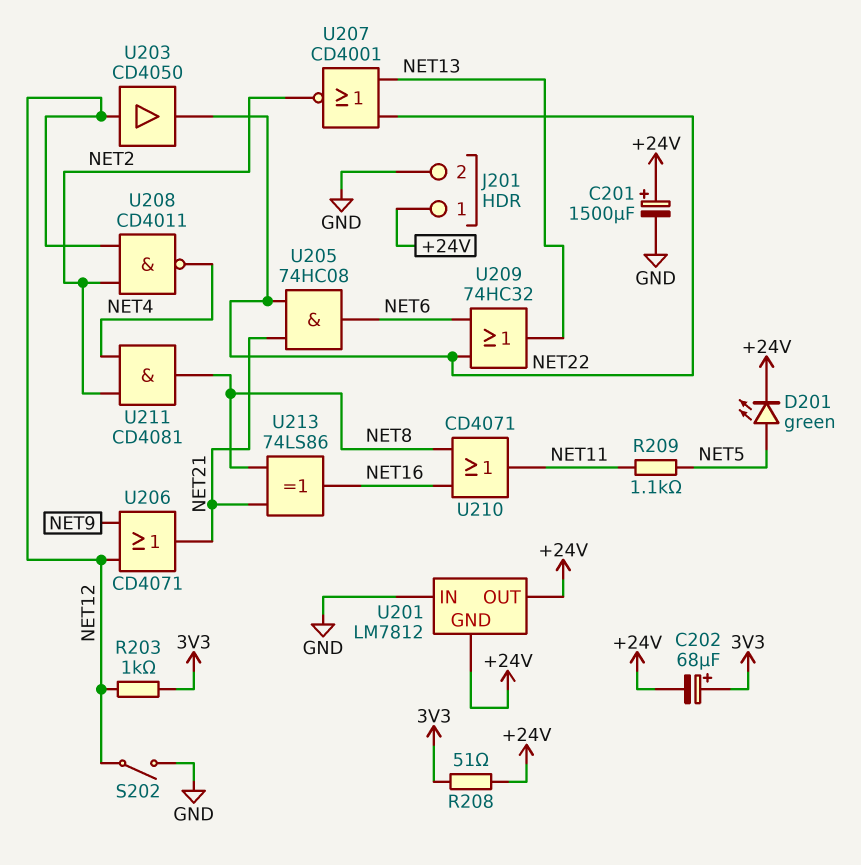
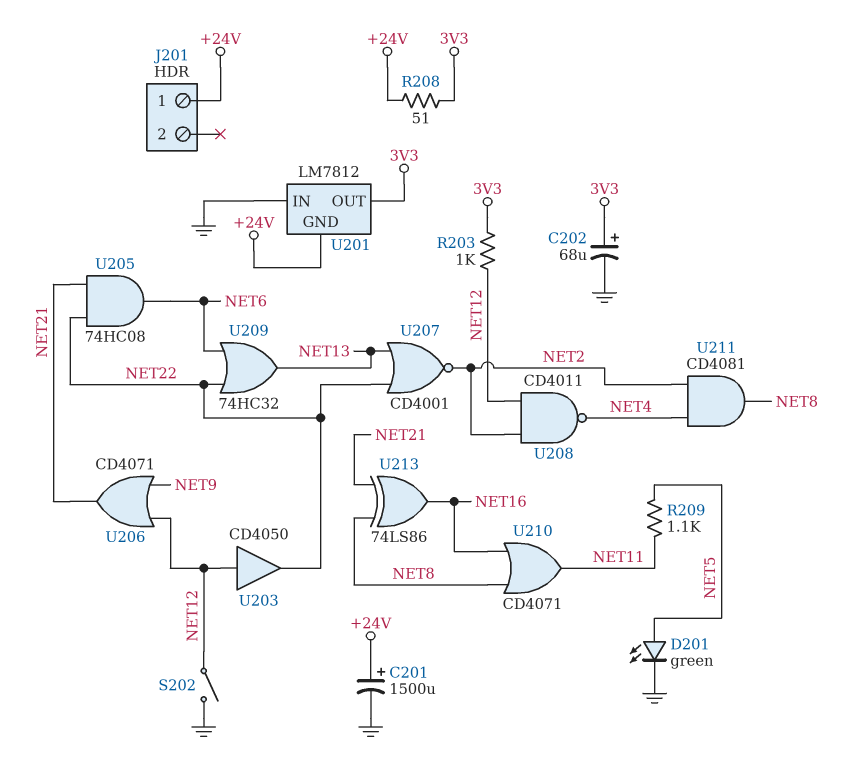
C202: 68uF (plus 3V3, minus +24V) -> 68uF (plus 3V3, minus GND)
D201: LED green (A NET5, K +24V) -> LED green (A NET5, K GND)
J201 pin 2: GND -> none
U201 pin OUT: +24V -> 3V3

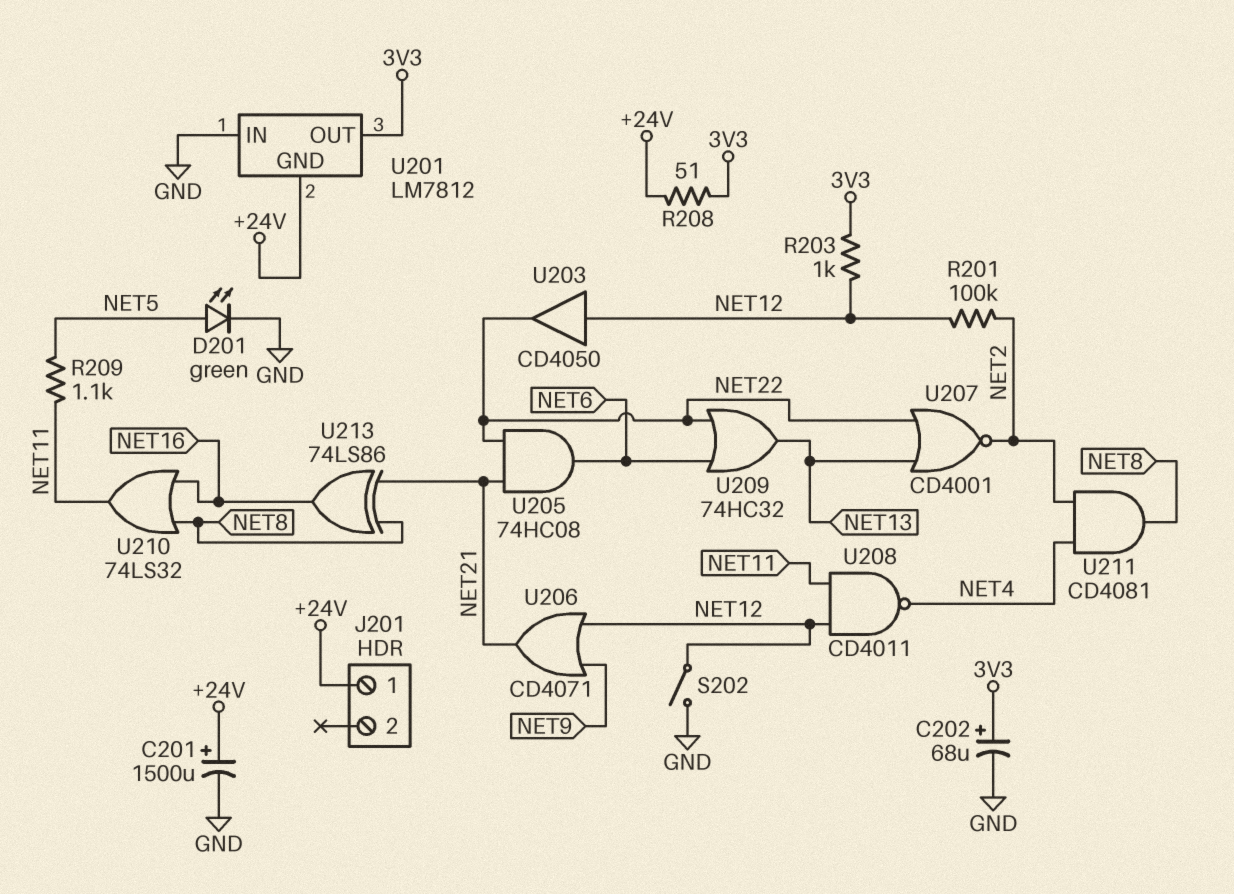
R201: none -> 100k (NET2, NET12)
U208: NAND CD4011 (in NET2, in NET12, out NET4) -> NAND CD4011 (in NET11, in NET12, out NET4)
U210: OR CD4071 (in NET8, in NET16, out NET11) -> OR 74LS32 (in NET8, in NET16, out NET11)

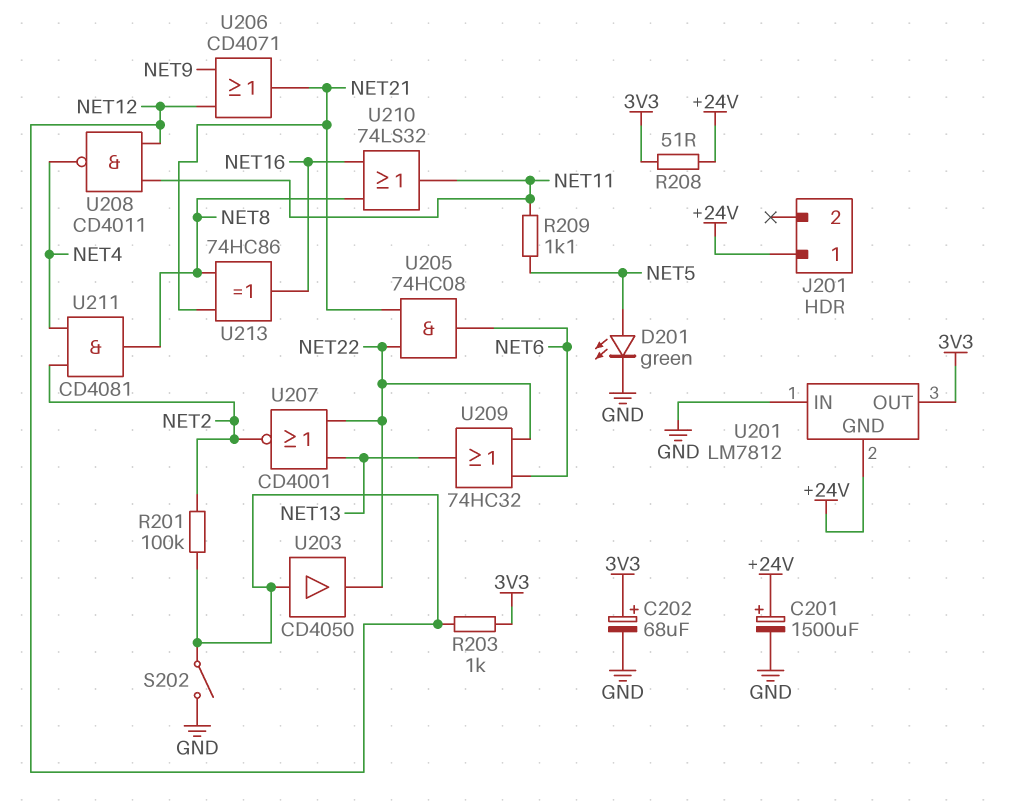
U213: XOR 74LS86 (in NET8, in NET21, out NET16) -> XOR 74HC86 (in NET8, in NET21, out NET16)

